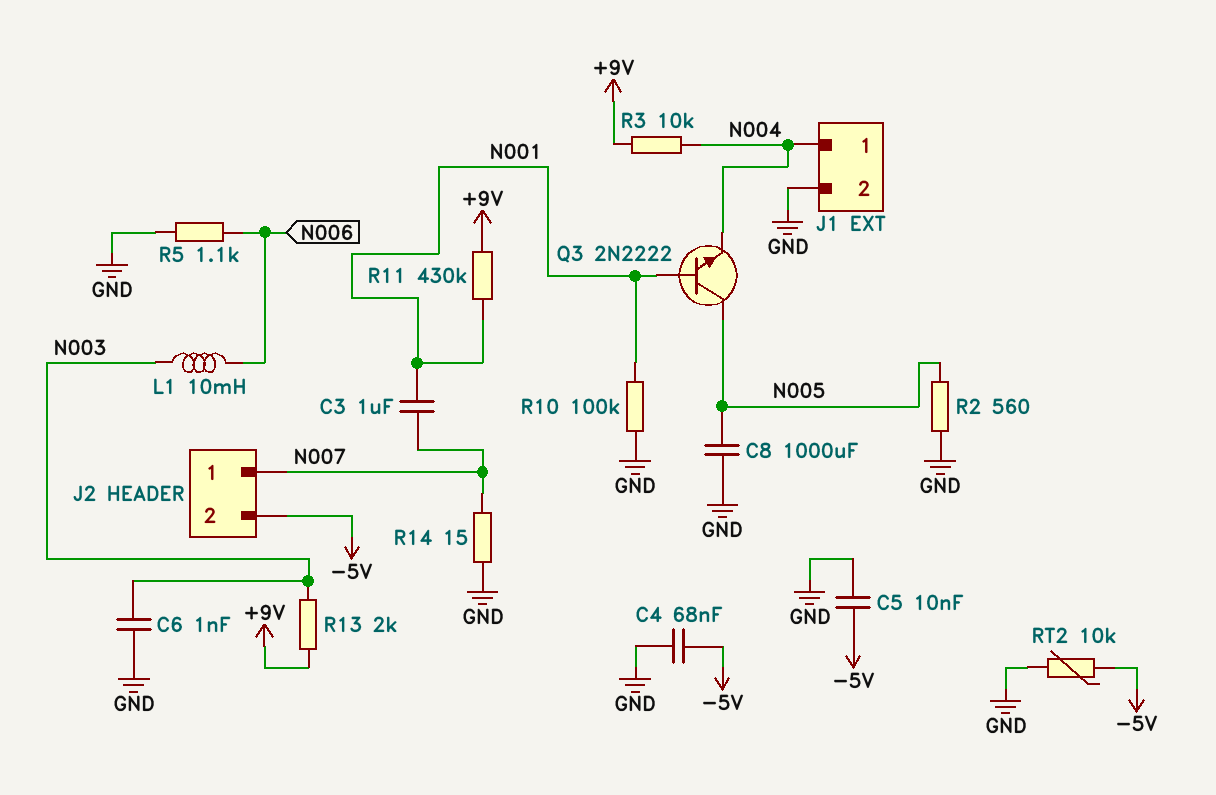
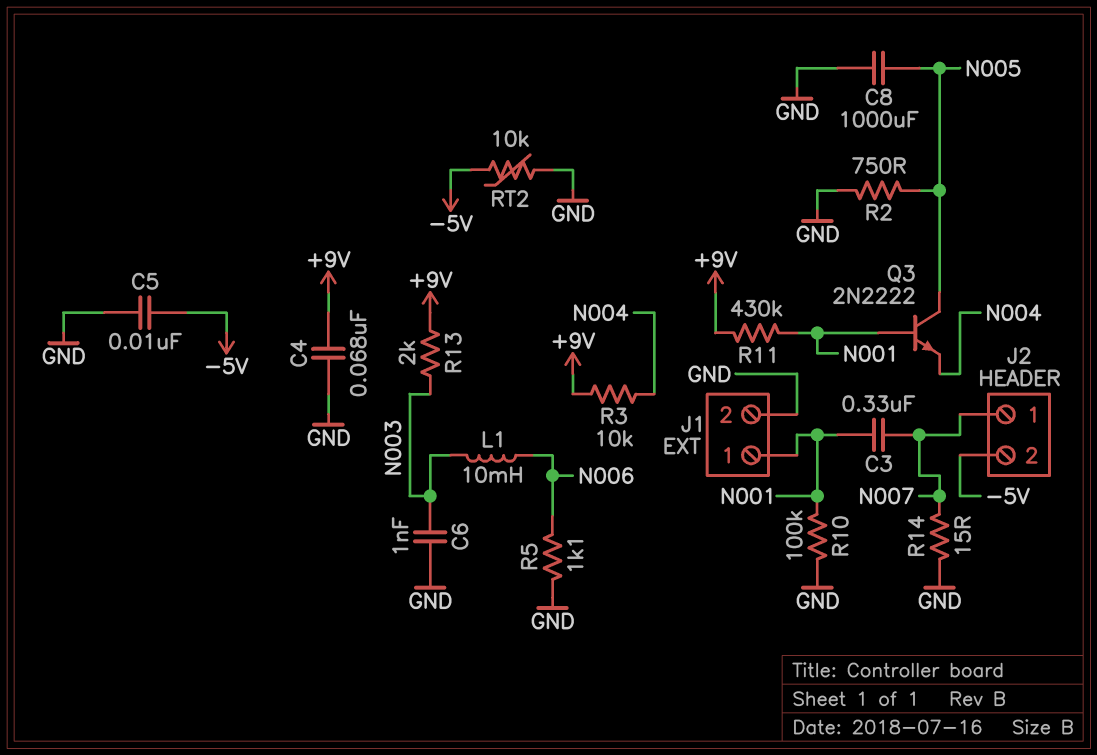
C3: 1uF (N001, N007) -> 330nF (N001, N007)
C4: 68nF (-5V, GND) -> 68nF (+9V, GND)
J1 pin 1: N004 -> N001
R2: 560 (GND, N005) -> 750 (GND, N005)

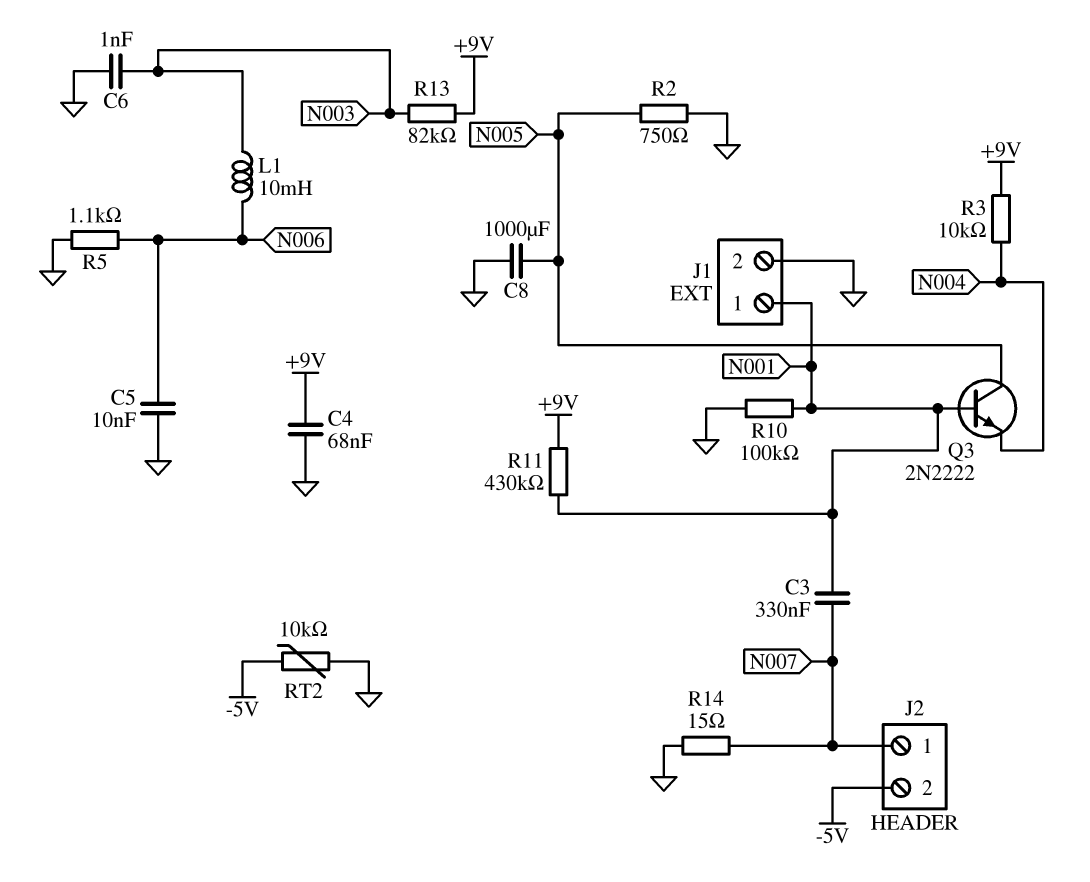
C5: 10nF (-5V, GND) -> 10nF (GND, N006)
R13: 2k (+9V, N003) -> 82k (+9V, N003)

